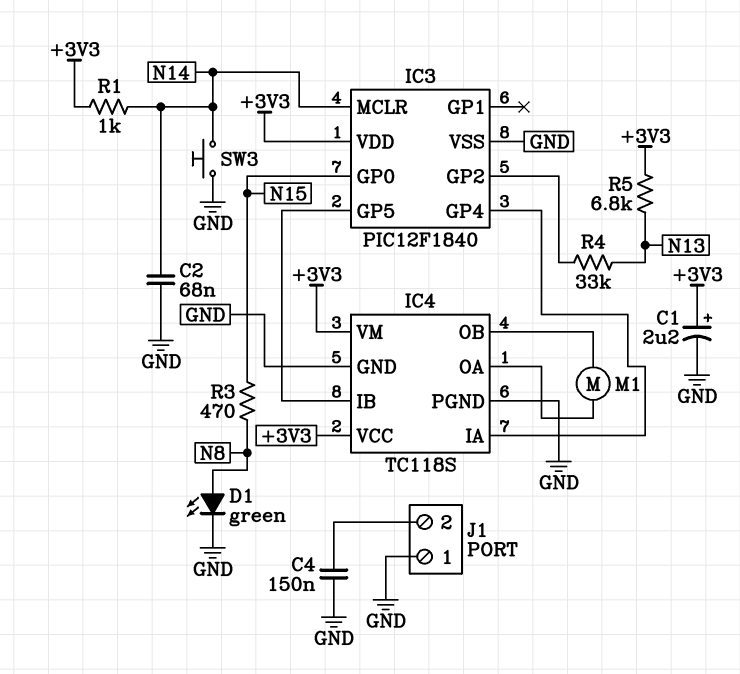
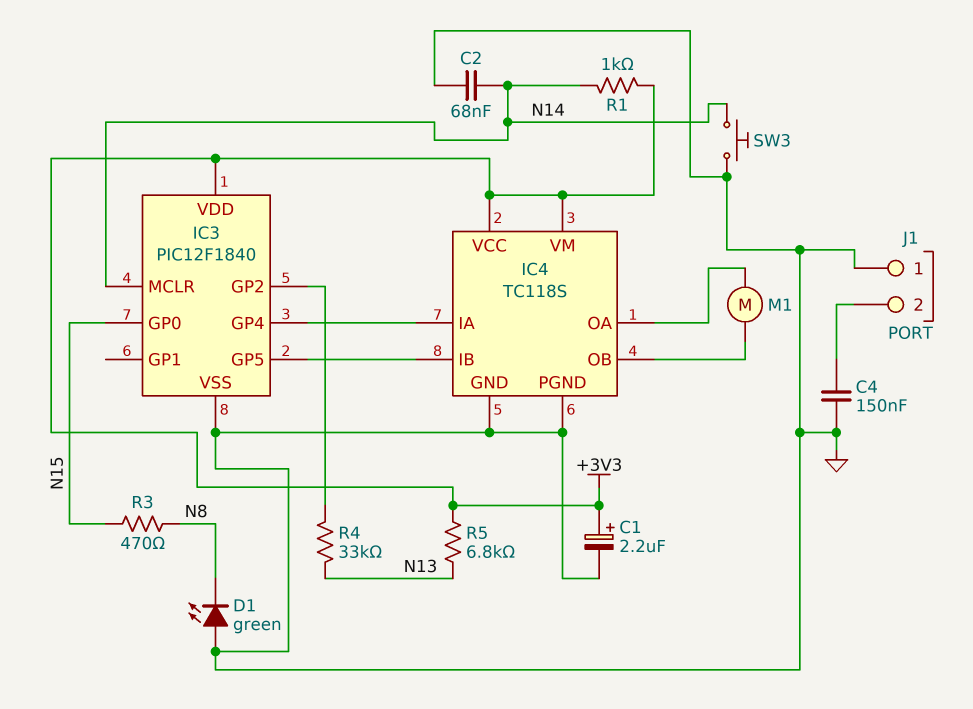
D1: LED green (A N8, K GND) -> LED green (A GND, K N8)

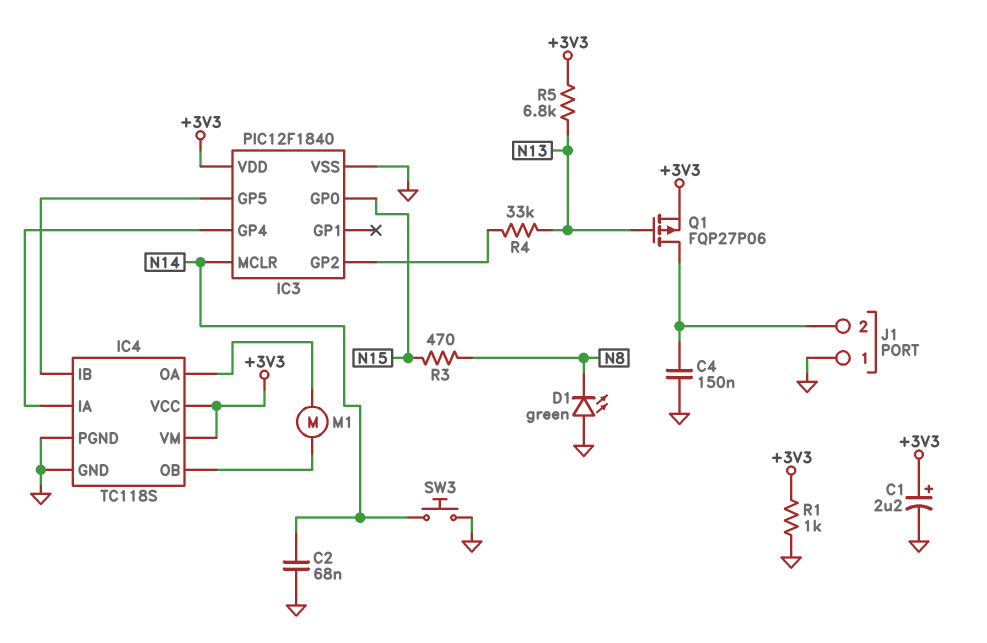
Q1: none -> PMOS FQP27P06 (G N13, D J1/2, S +3V3)
R1: 1k (+3V3, N14) -> 1k (+3V3, GND)

